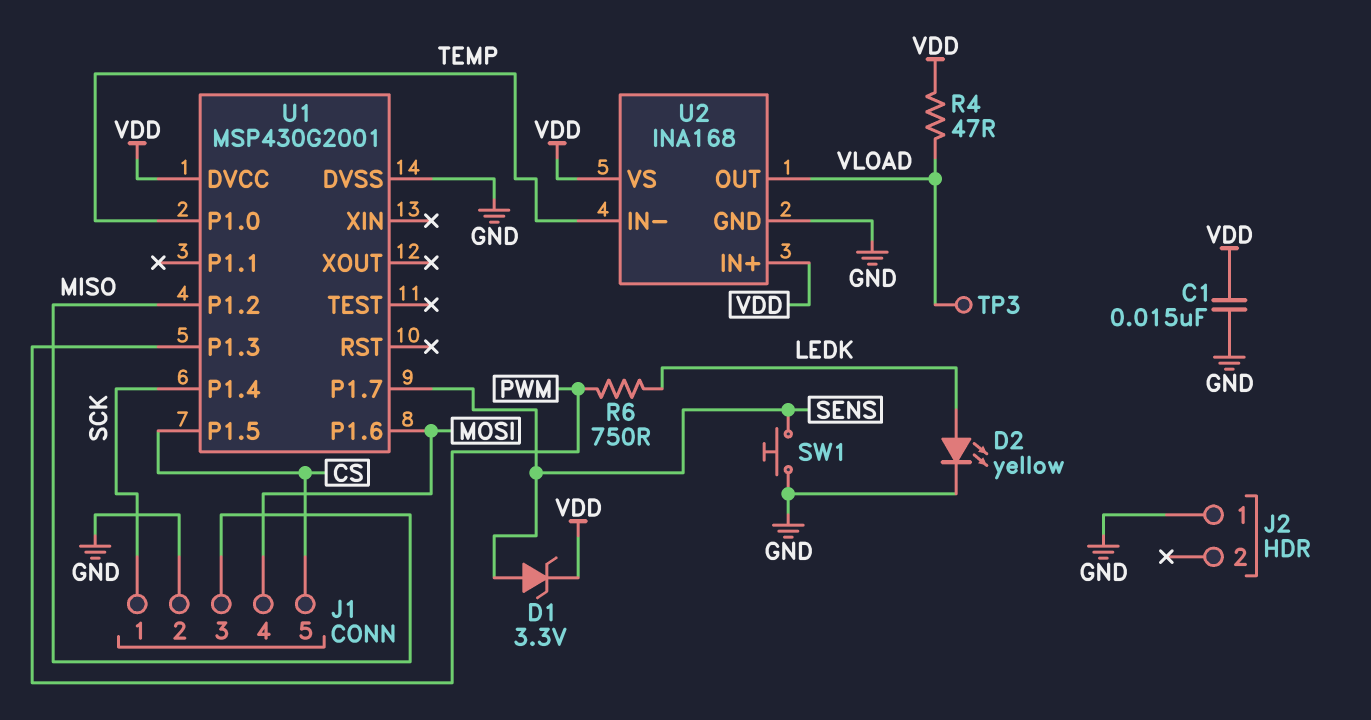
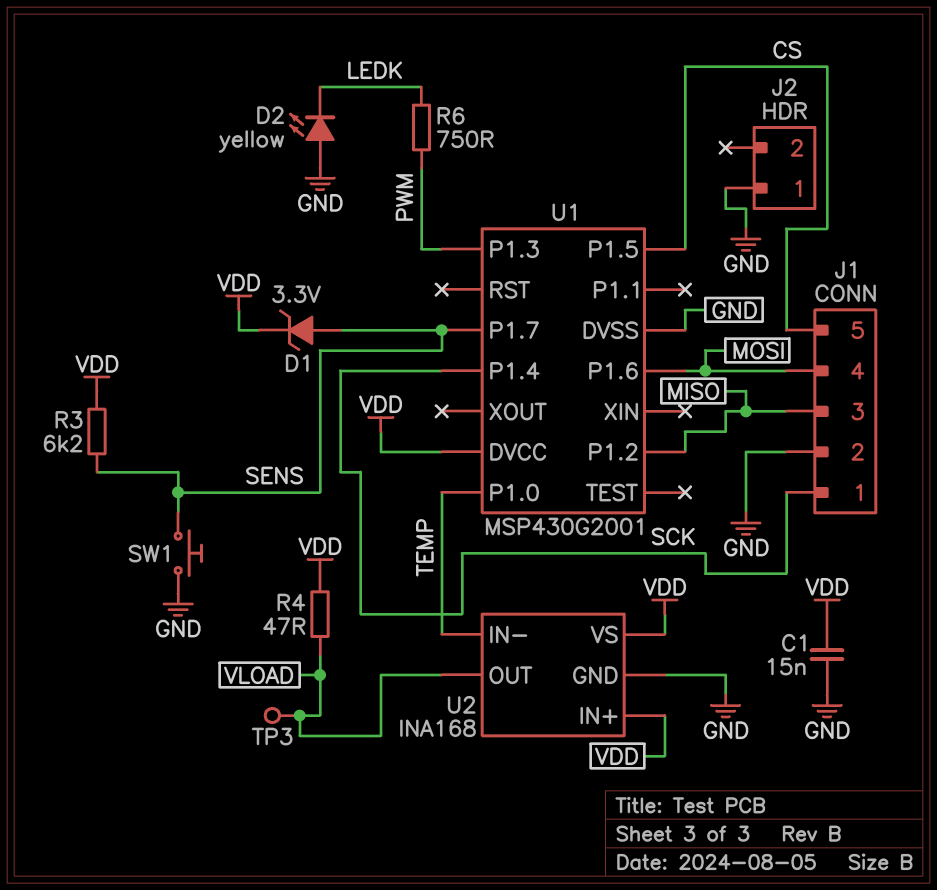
D2: LED yellow (A LEDK, K GND) -> LED yellow (A GND, K LEDK)
R3: none -> 6.2k (SENS, VDD)

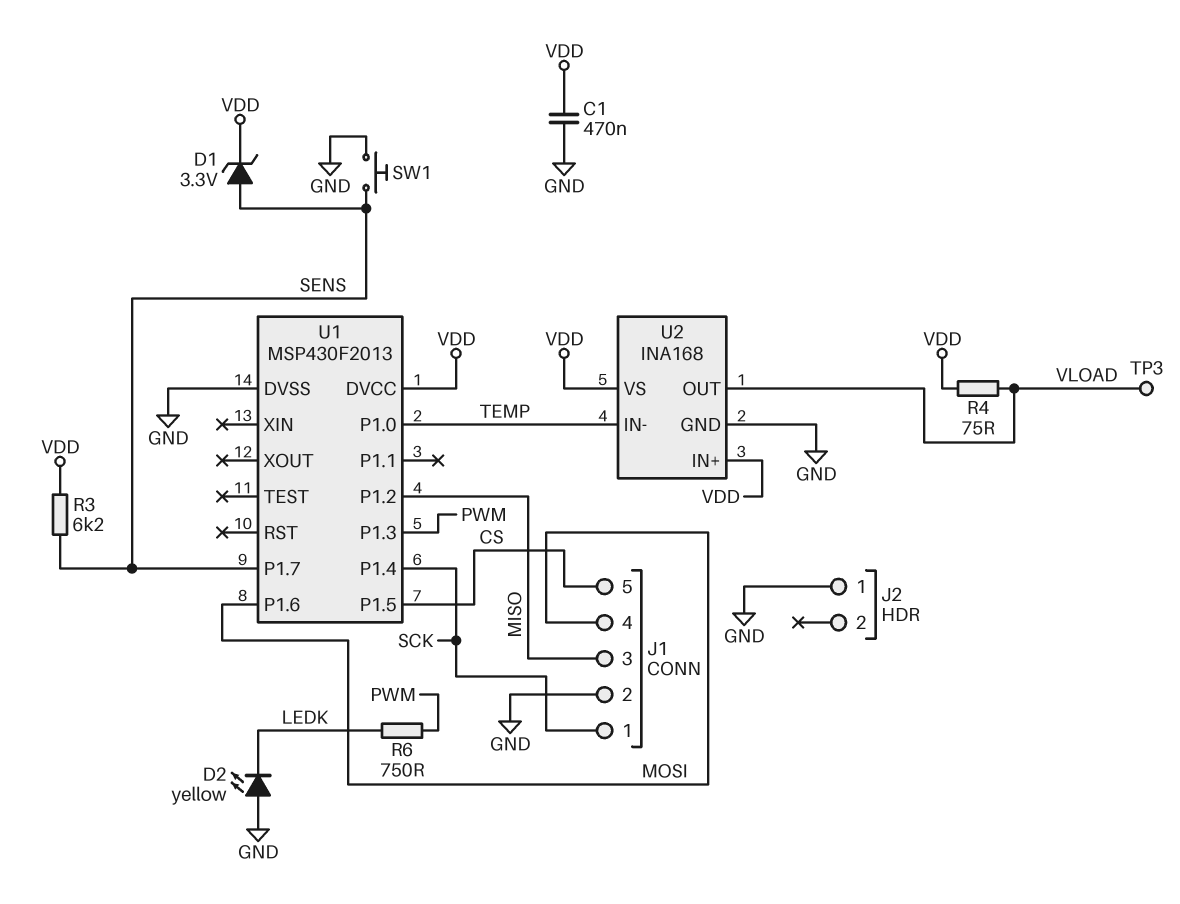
C1: 15nF (GND, VDD) -> 470nF (GND, VDD)
R4: 47 (VDD, VLOAD) -> 75 (VDD, VLOAD)
U1: MSP430G2001 -> MSP430F2013

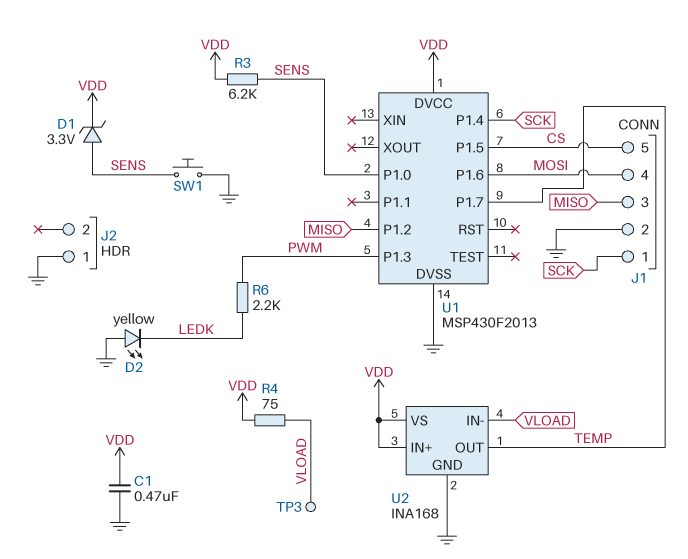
R6: 750 (LEDK, PWM) -> 2.2k (LEDK, PWM)
U1 pin P1.0: TEMP -> SENS
U1 pin P1.7: SENS -> TEMP
U2 pin IN-: TEMP -> VLOAD
U2 pin OUT: VLOAD -> TEMP

